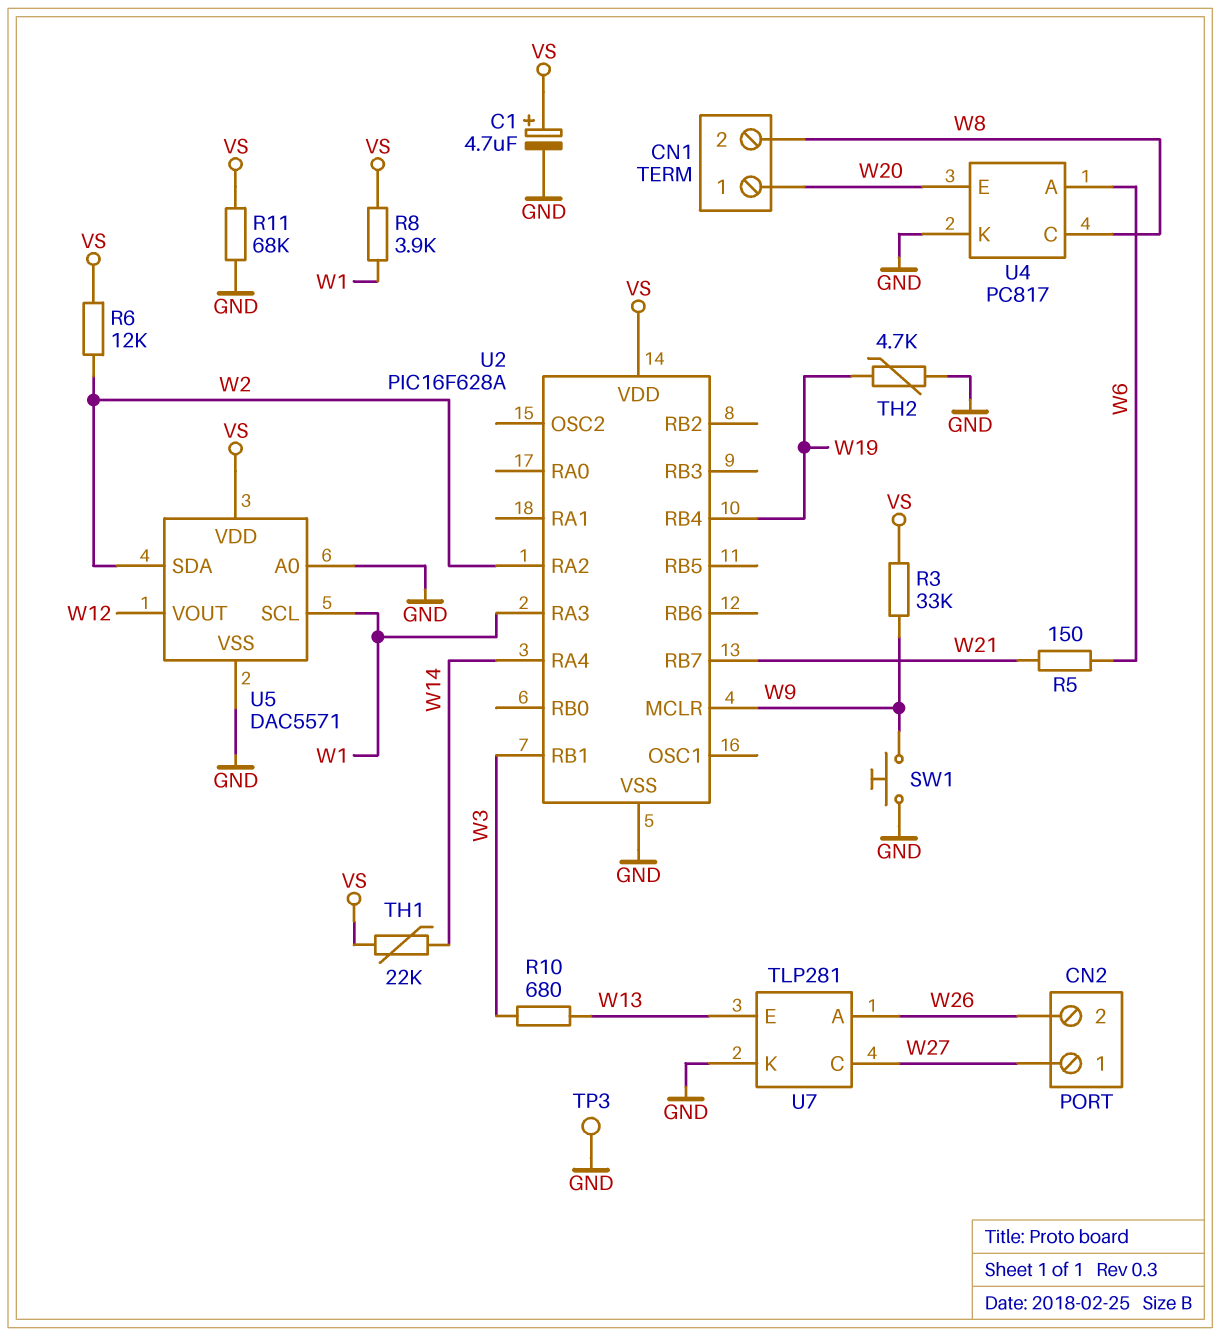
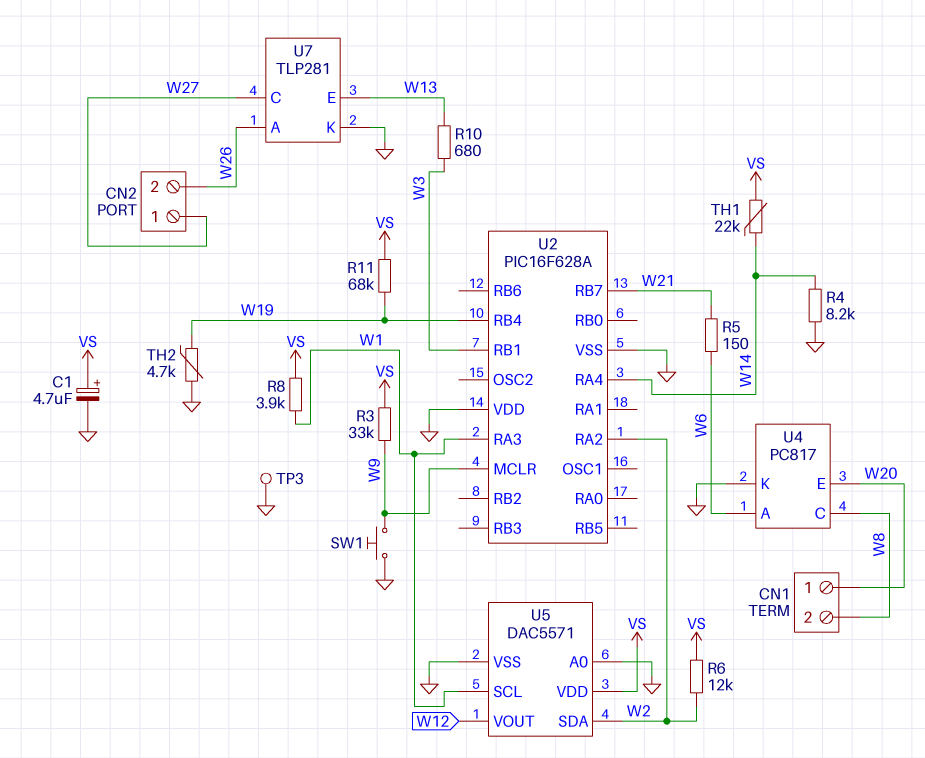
R4: none -> 8.2k (GND, W14)
R11: 68k (GND, VS) -> 68k (VS, W19)
U2 pin VDD: VS -> GND

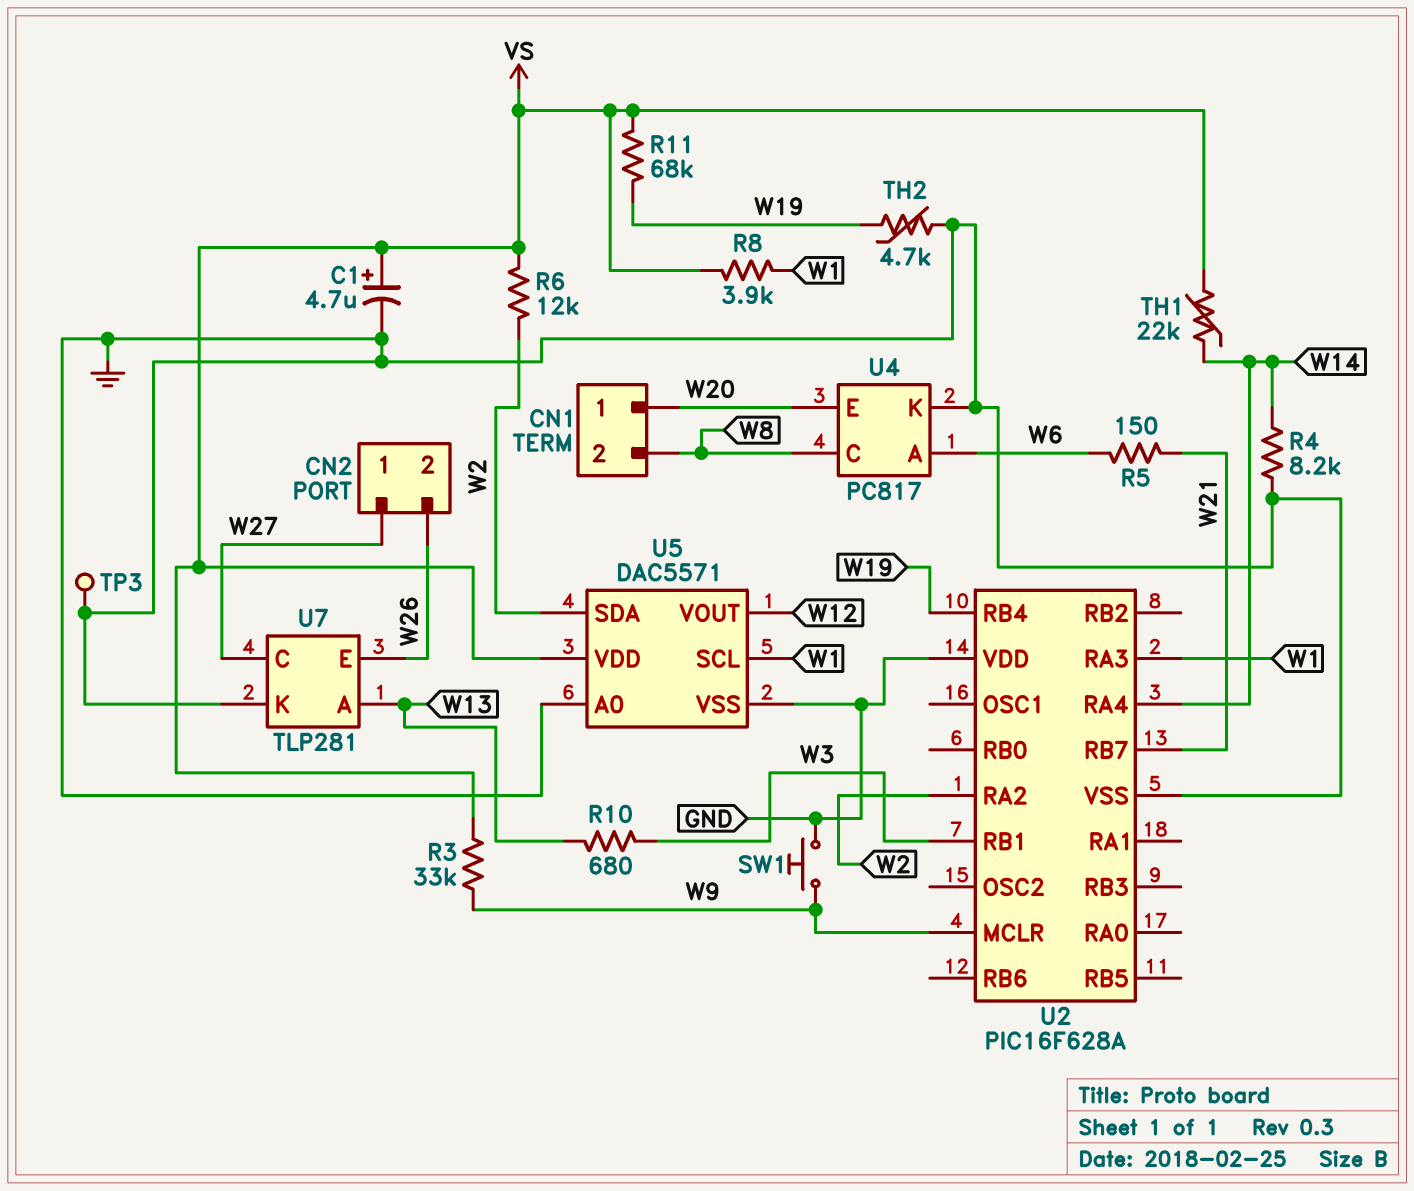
U7 pin A: W26 -> W13
U7 pin E: W13 -> W26

